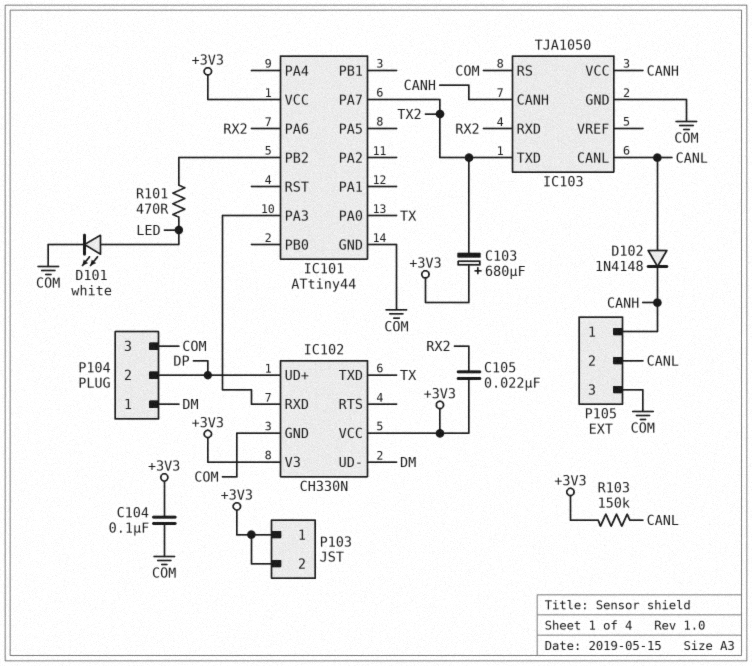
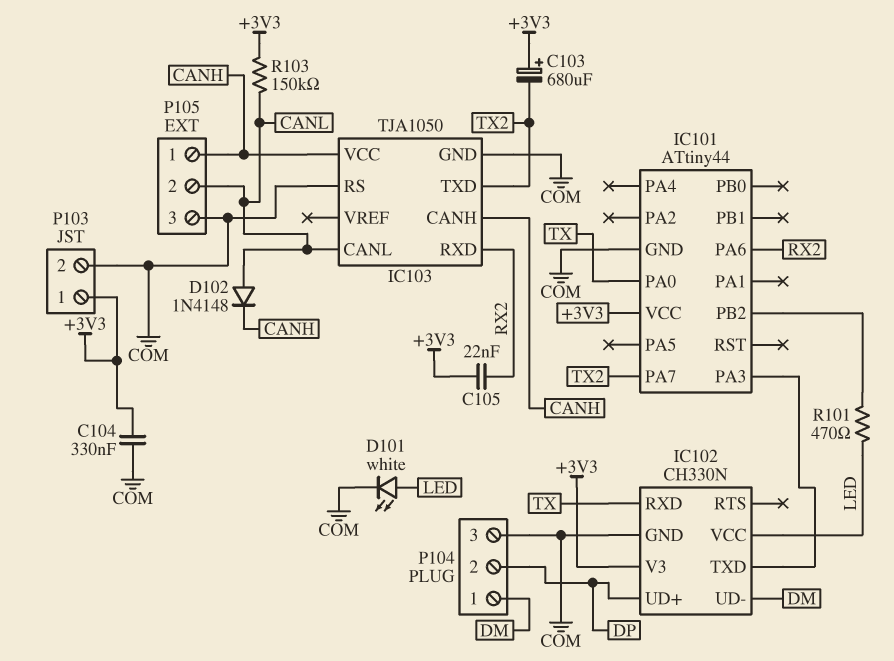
C104: 100nF (+3V3, COM) -> 330nF (+3V3, COM)
IC102 pin RXD: IC101/PA3 -> TX
IC102 pin TXD: TX -> IC101/PA3
IC102 pin VCC: +3V3 -> LED
P103 pin 2: +3V3 -> COM

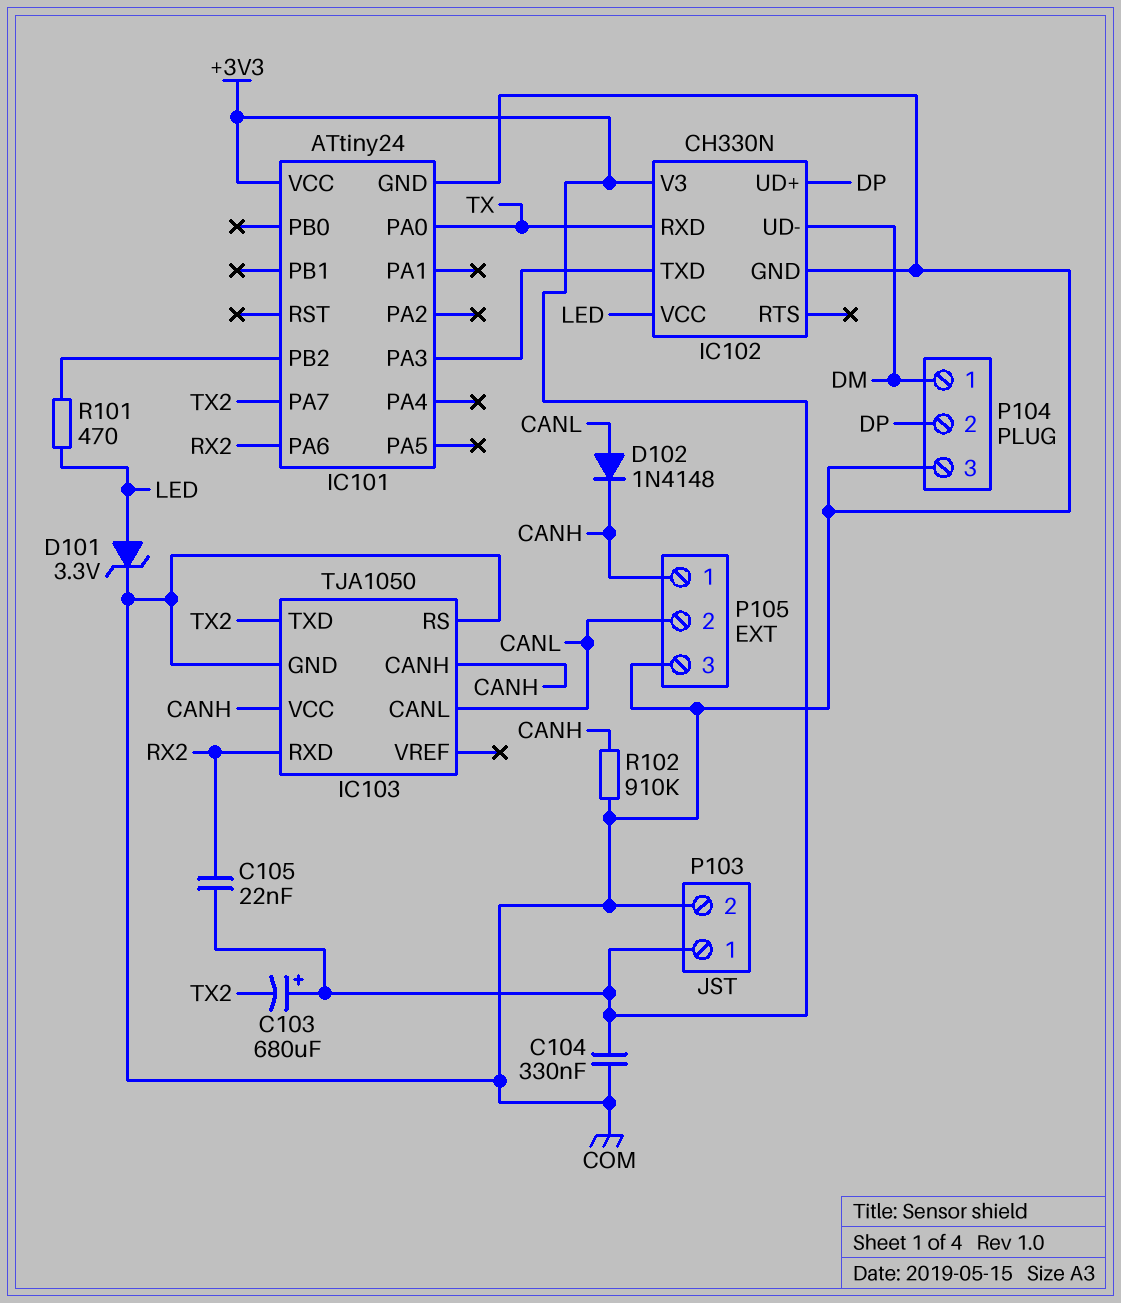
D101: LED white (A LED, K COM) -> zener 3.3V (A LED, K COM)
IC101: ATtiny44 -> ATtiny24
R102: none -> 910k (CANH, COM)
R103: 150k (+3V3, CANL) -> none

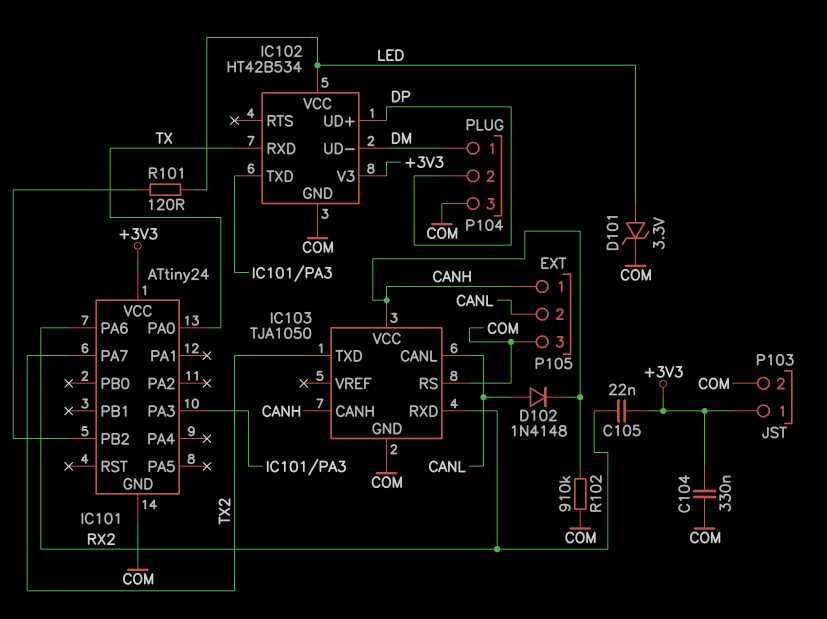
C103: 680uF (plus +3V3, minus TX2) -> none
IC102: CH330N -> HT42B534
R101: 470 (IC101/PB2, LED) -> 120 (IC101/PB2, LED)

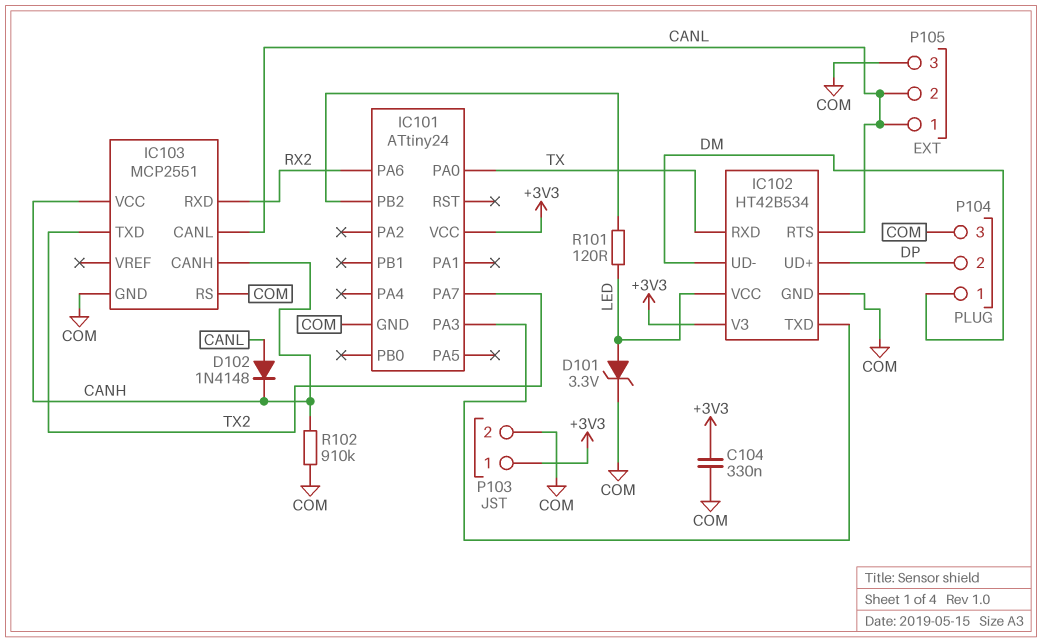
C105: 22nF (+3V3, RX2) -> none
IC102 pin RTS: none -> CANL
IC103: TJA1050 -> MCP2551
P105 pin 1: CANH -> CANL

